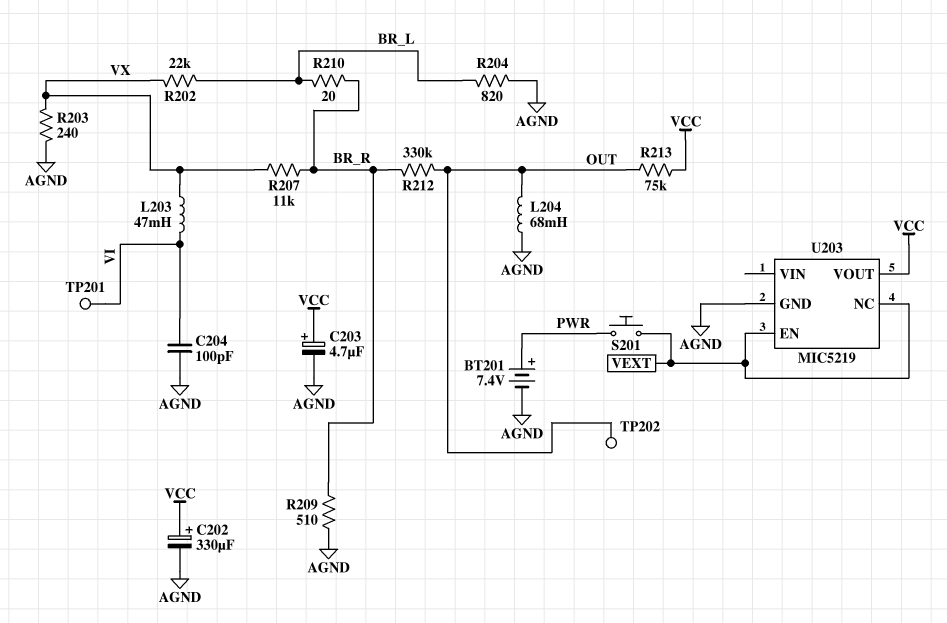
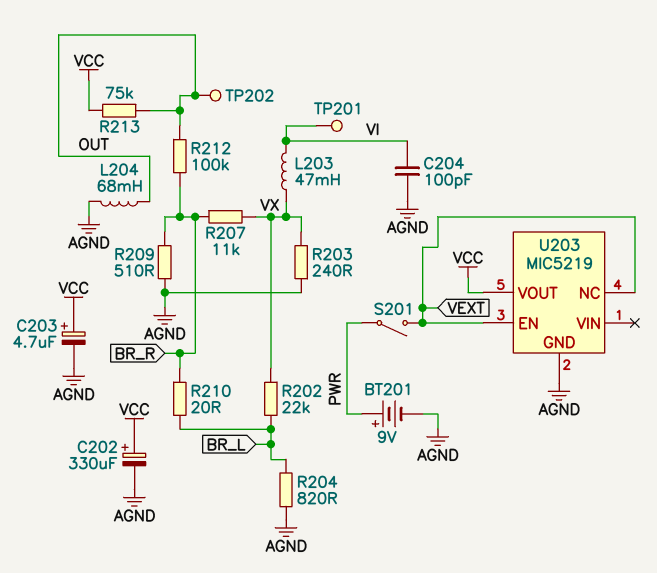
BT201: 7.4V (plus PWR, minus AGND) -> 9V (plus PWR, minus AGND)
R212: 330k (BR_R, OUT) -> 100k (BR_R, OUT)
S201: button (PWR, VEXT) -> switch (PWR, VEXT)

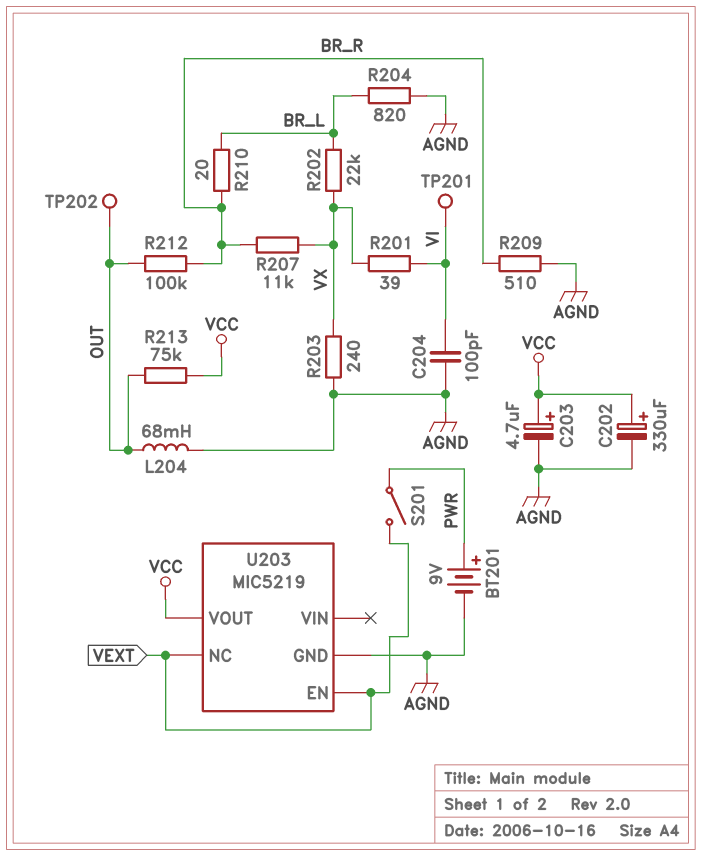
L203: 47mH (VI, VX) -> none
R201: none -> 39 (VI, VX)

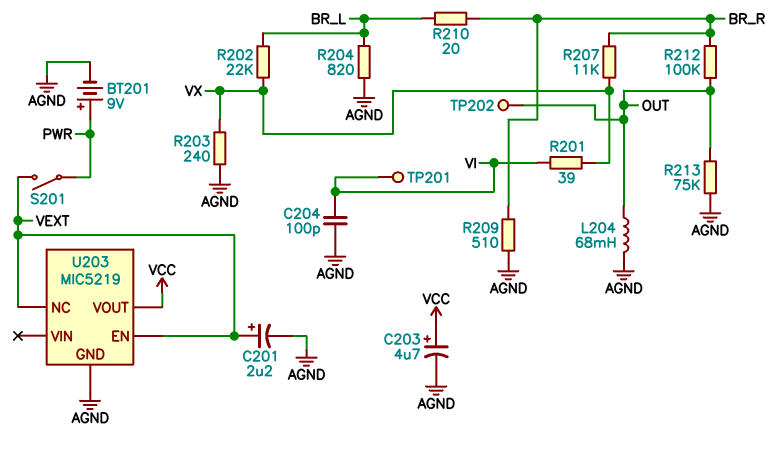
C201: none -> 2.2uF (plus VEXT, minus AGND)
C202: 330uF (plus VCC, minus AGND) -> none
R213: 75k (OUT, VCC) -> 75k (AGND, OUT)

